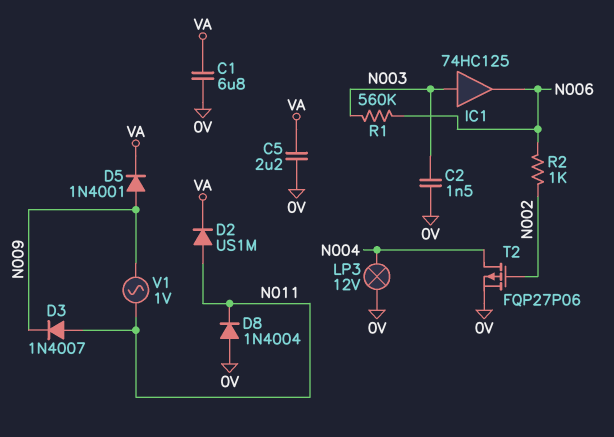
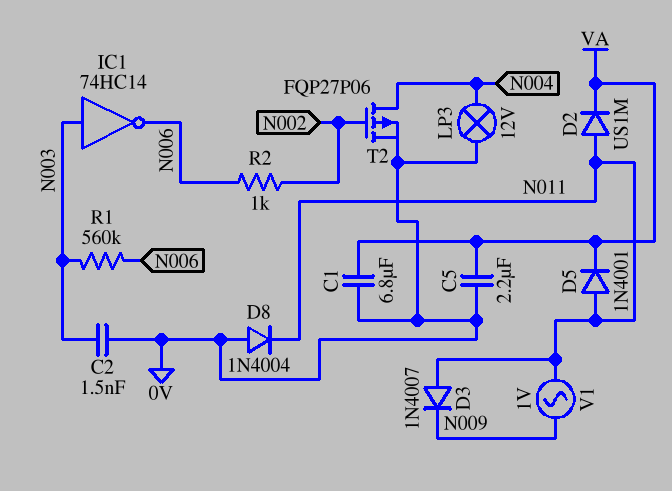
D5: diode 1N4001 (A N009, K VA) -> diode 1N4001 (A N011, K VA)
IC1: buffer 74HC125 (in N003, out N006) -> NOT 74HC14 (in N003, out N006)

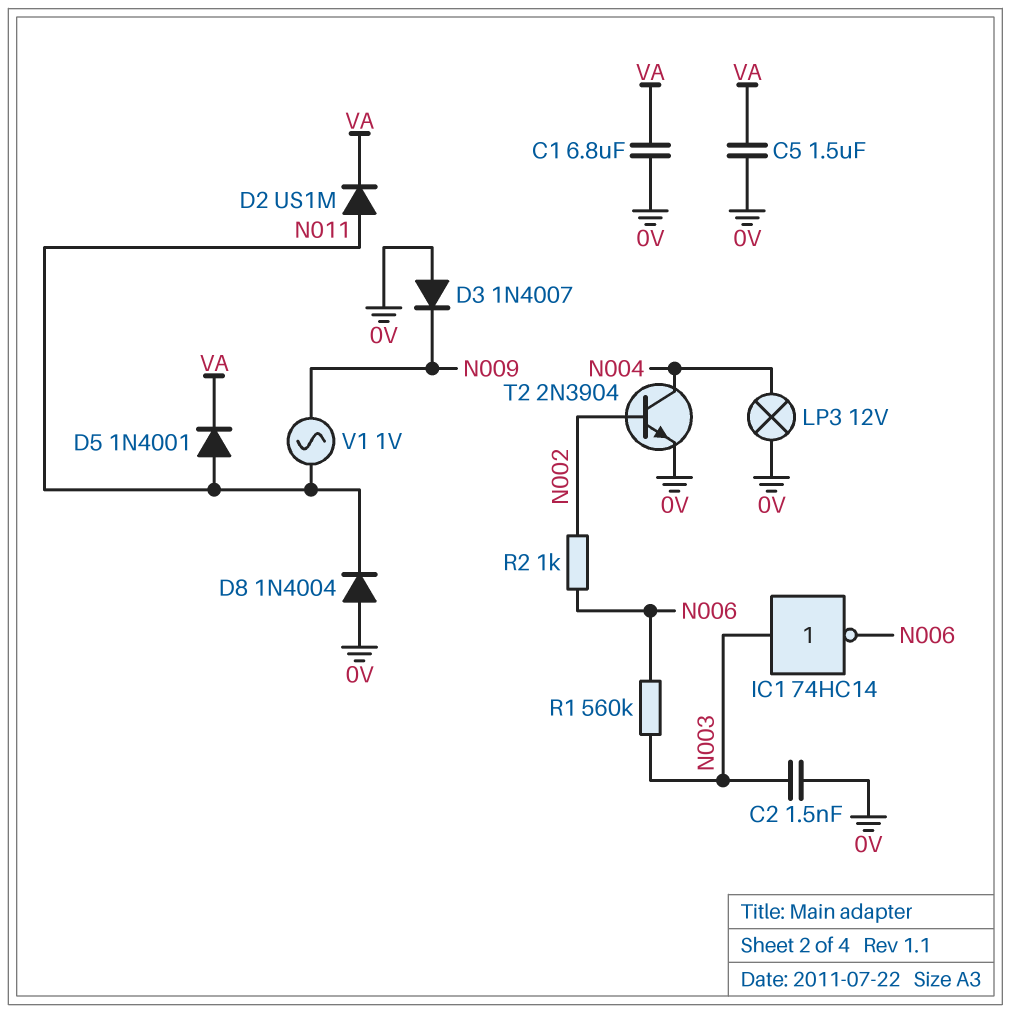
C5: 2.2uF (0V, VA) -> 1.5uF (0V, VA)
D3: diode 1N4007 (A N011, K N009) -> diode 1N4007 (A 0V, K N009)
T2: PMOS FQP27P06 (G N002, D N004, S 0V) -> NPN 2N3904 (B N002, C N004, E 0V)

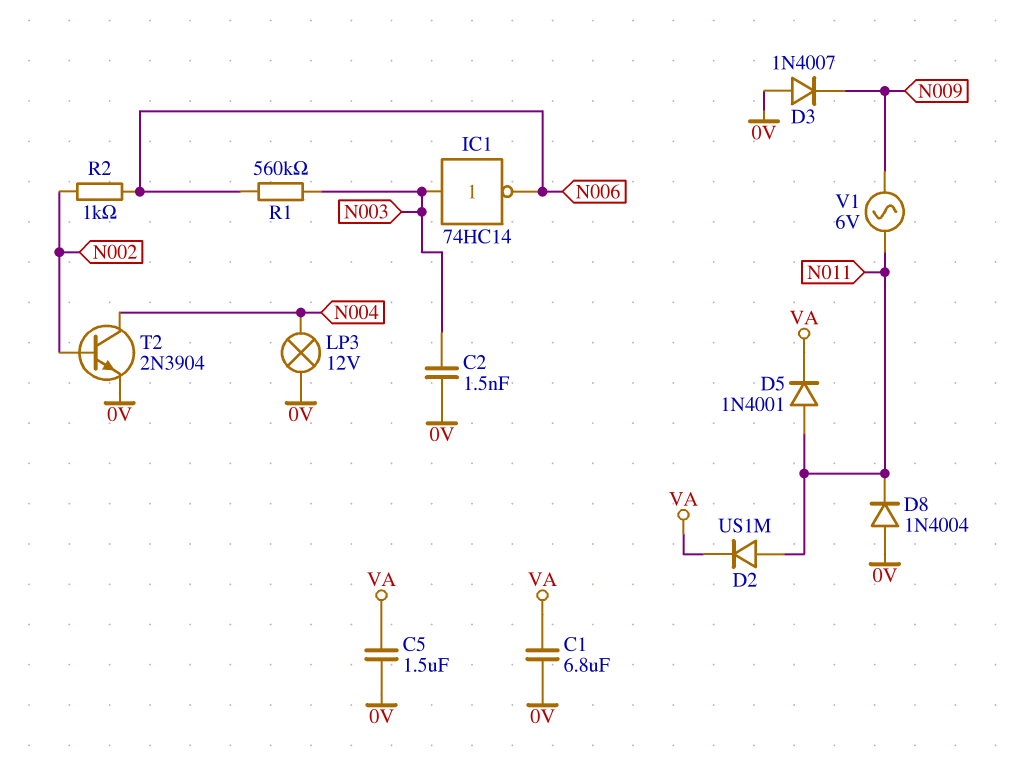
V1: AC 1V (N009, N011) -> AC 6V (N009, N011)

